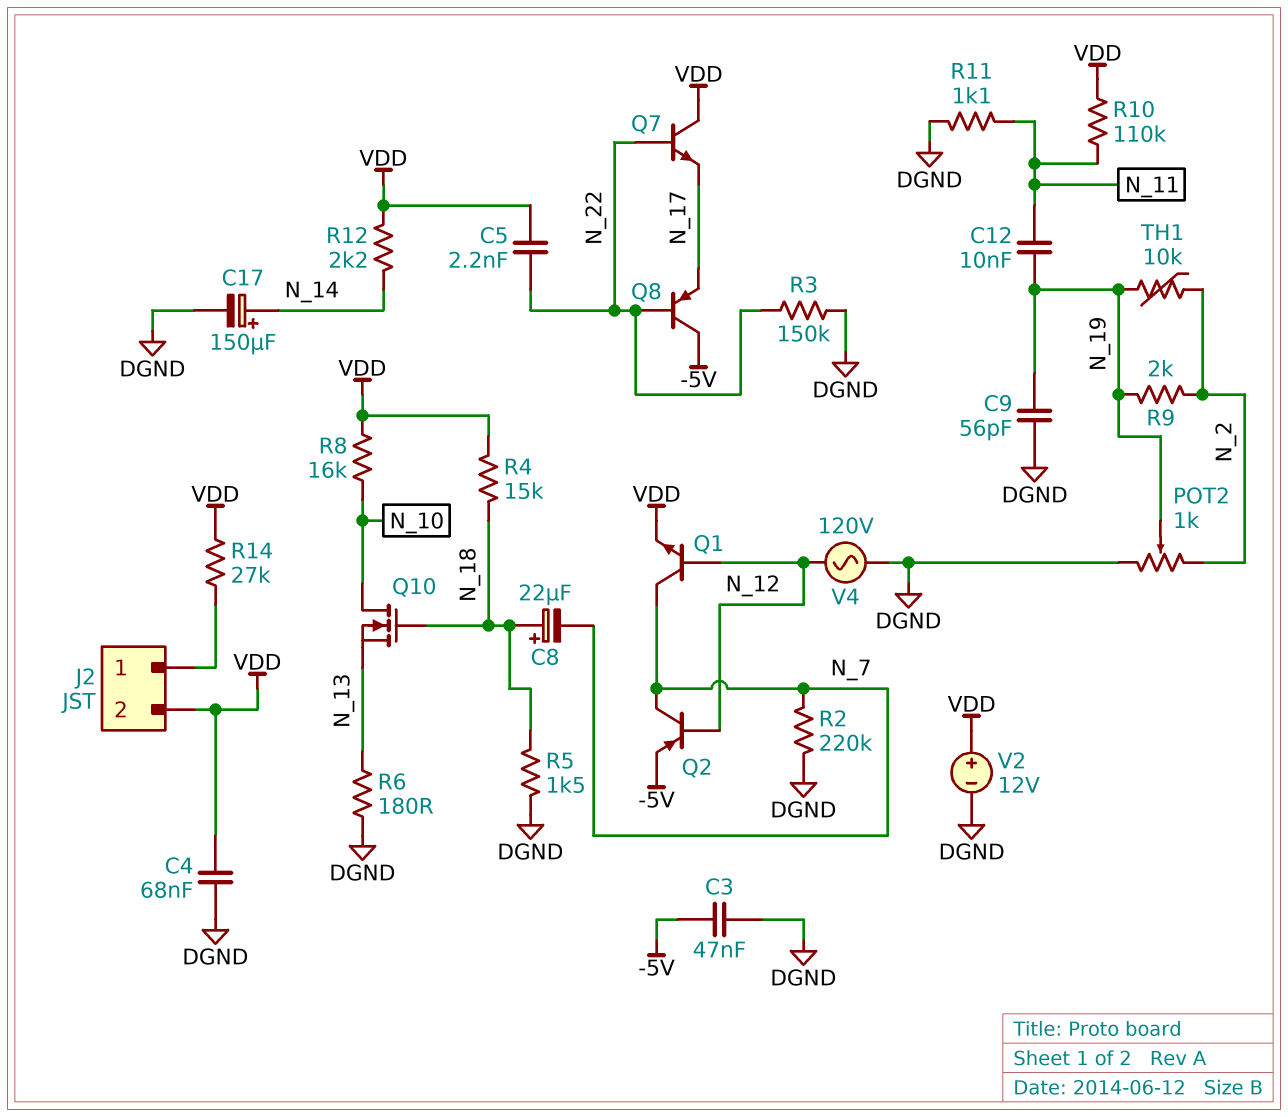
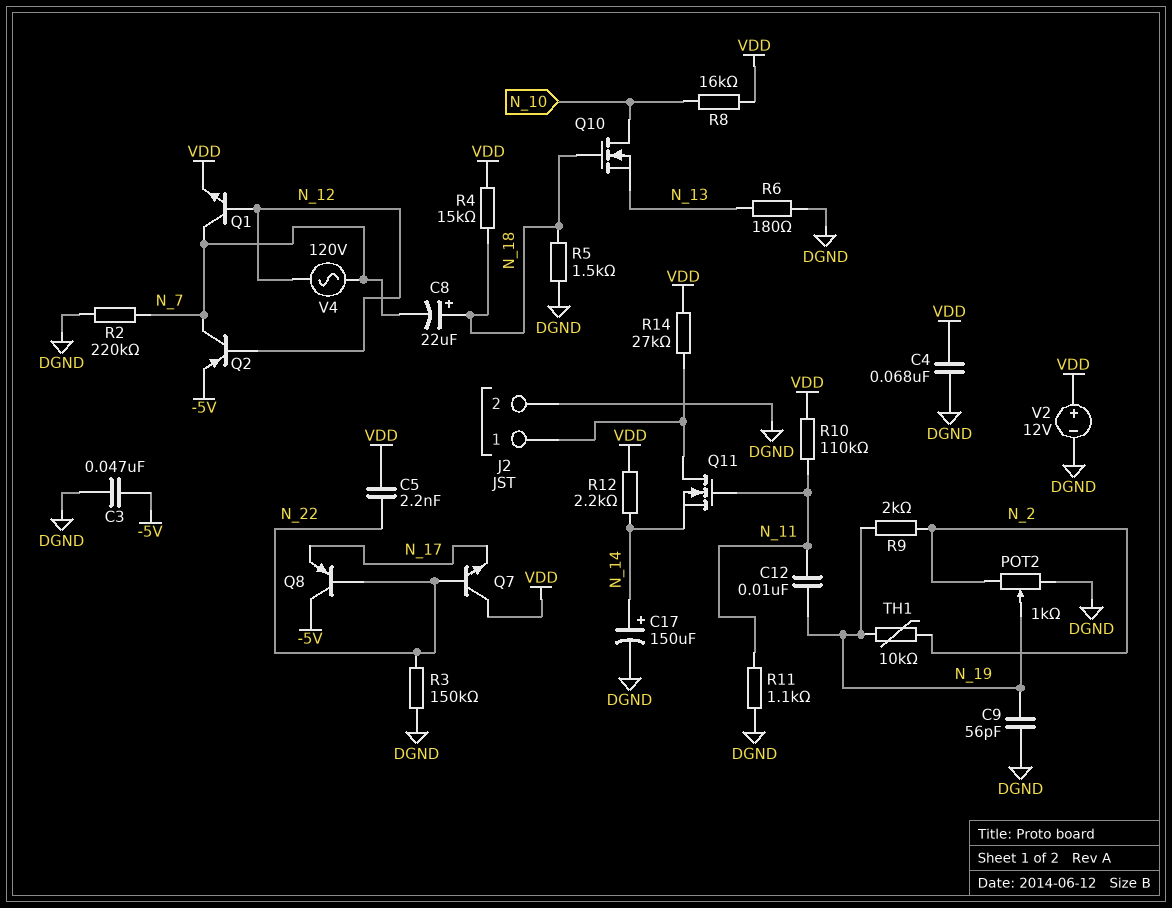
J2 pin 2: VDD -> DGND
Q11: none -> NMOS (G N_11, D J2/1, S N_14)
V4: AC 120V (DGND, N_12) -> AC 120V (N_7, N_12)

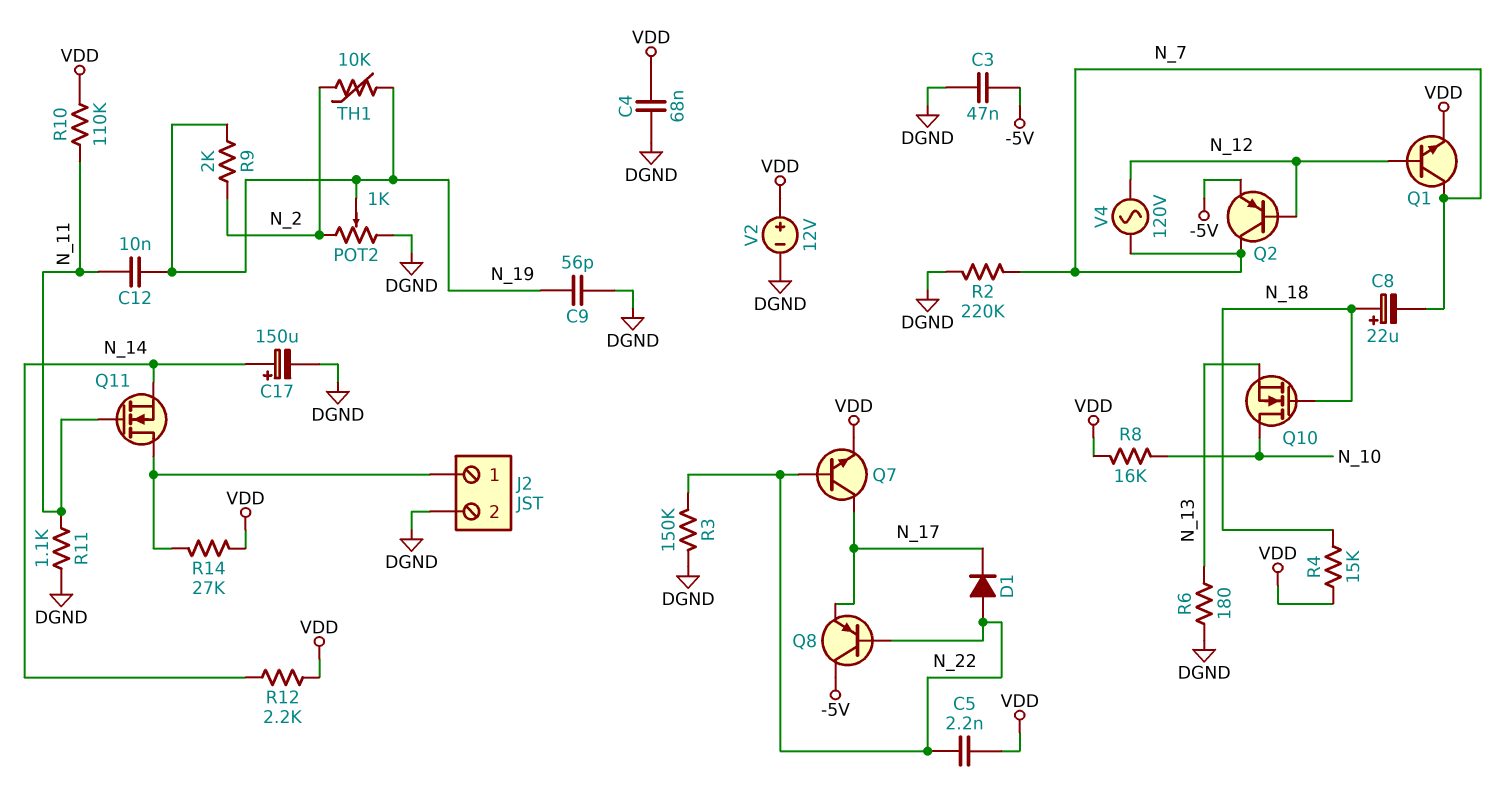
D1: none -> diode (A N_22, K N_17)
Q7: NPN (B N_22, C VDD, E N_17) -> NPN (B N_22, C N_17, E VDD)
R5: 1.5k (DGND, N_18) -> none

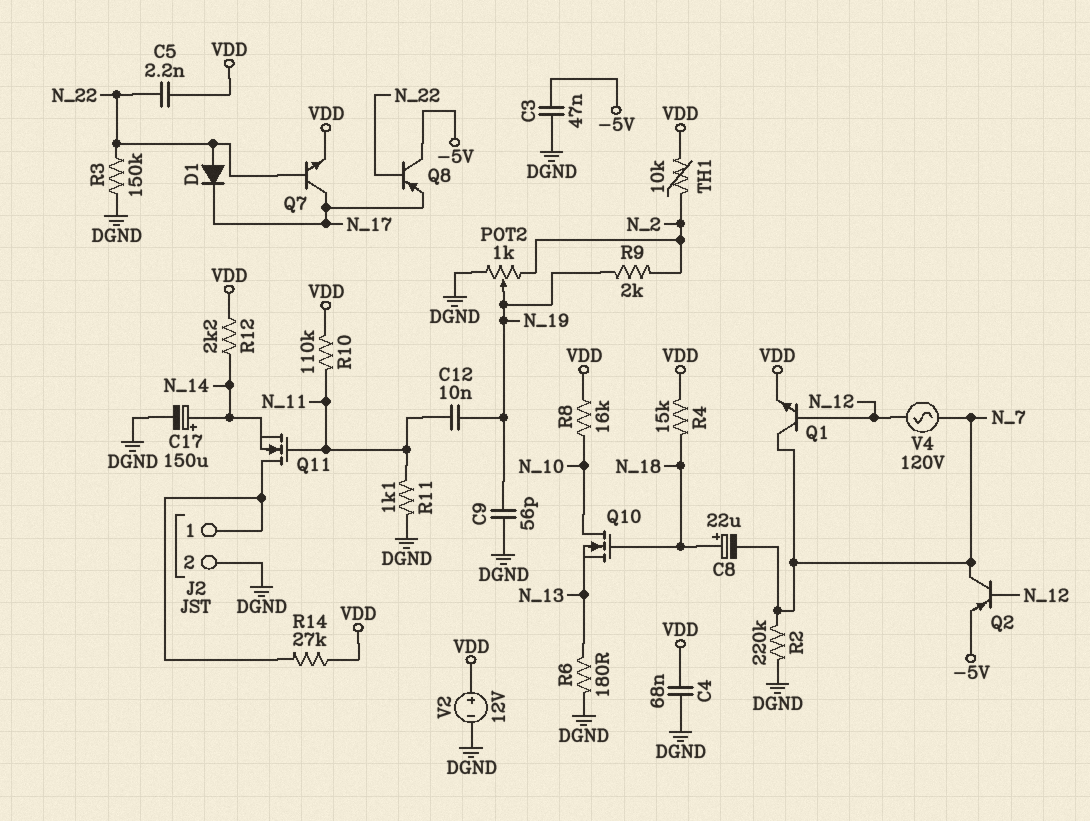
TH1: 10k (N_2, N_19) -> 10k (N_2, VDD)

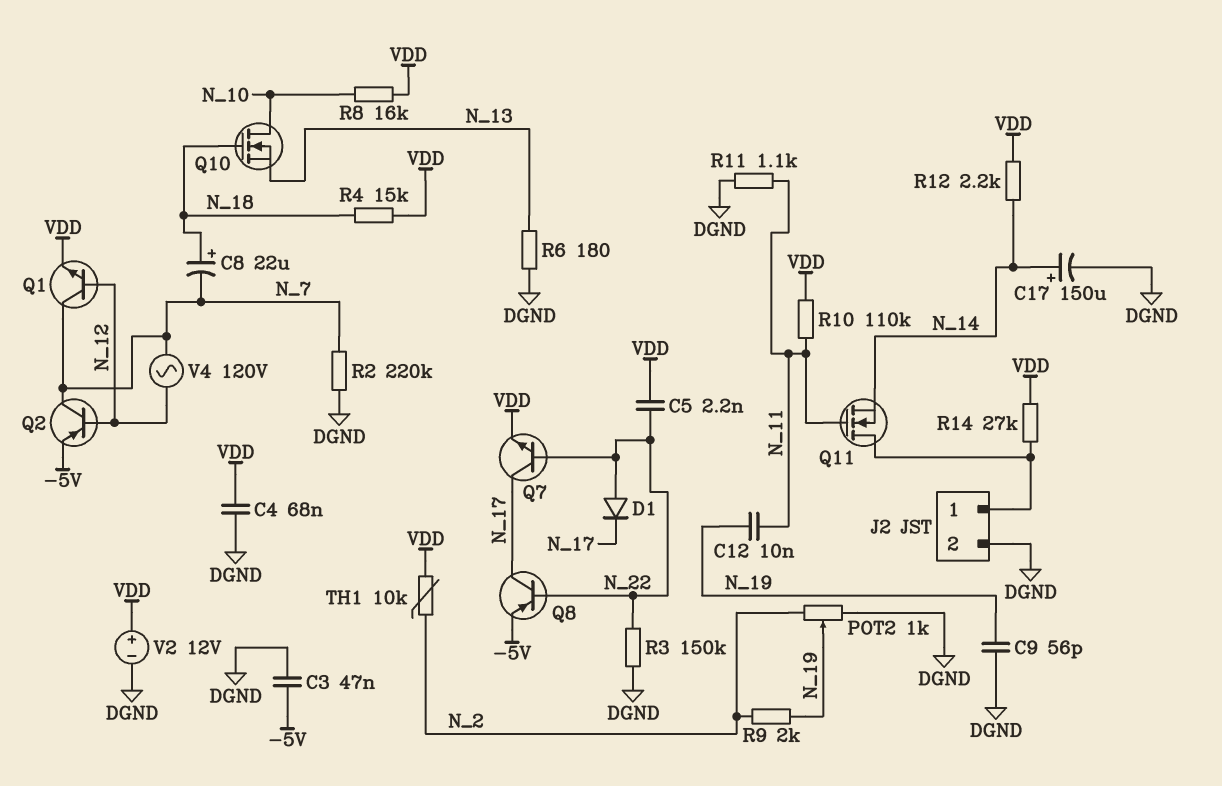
Q8: PNP (B N_22, C -5V, E N_17) -> PNP (B N_22, C N_17, E -5V)

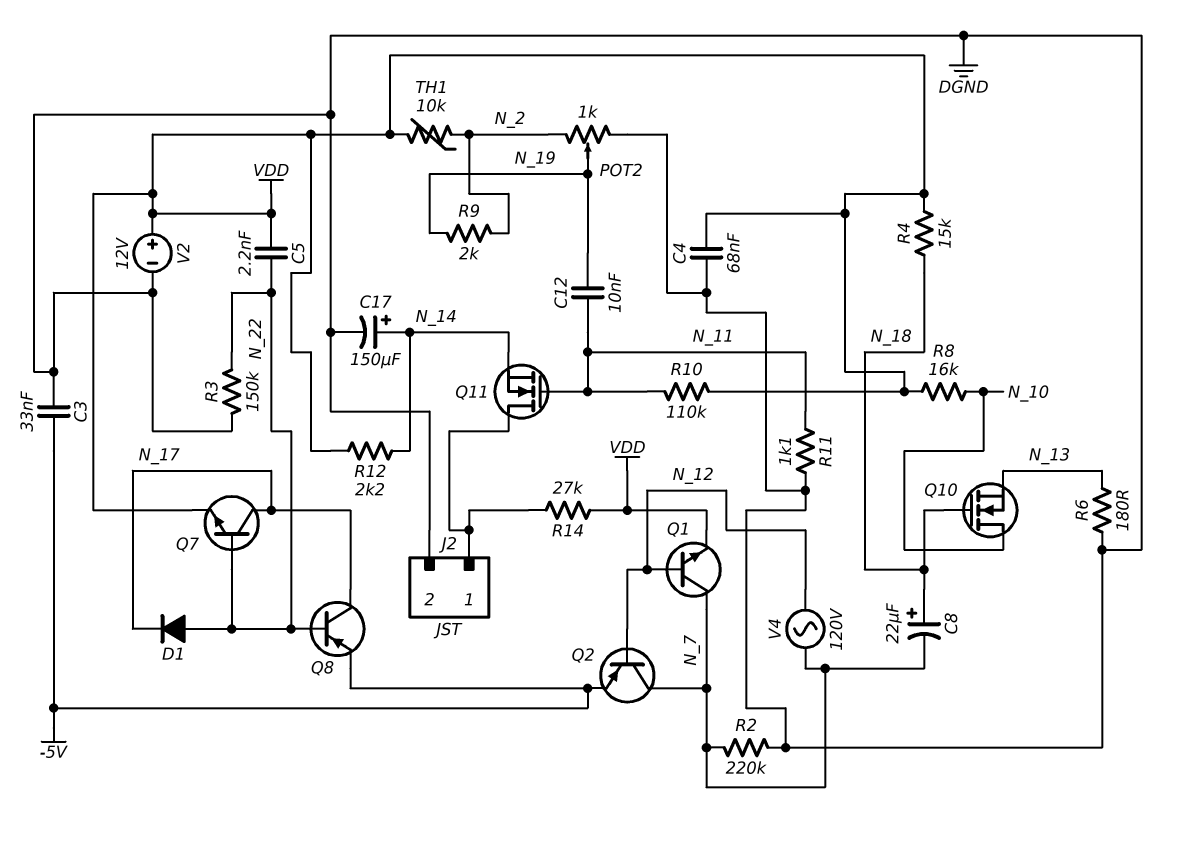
C3: 47nF (-5V, DGND) -> 33nF (-5V, DGND)
C9: 56pF (DGND, N_19) -> none

